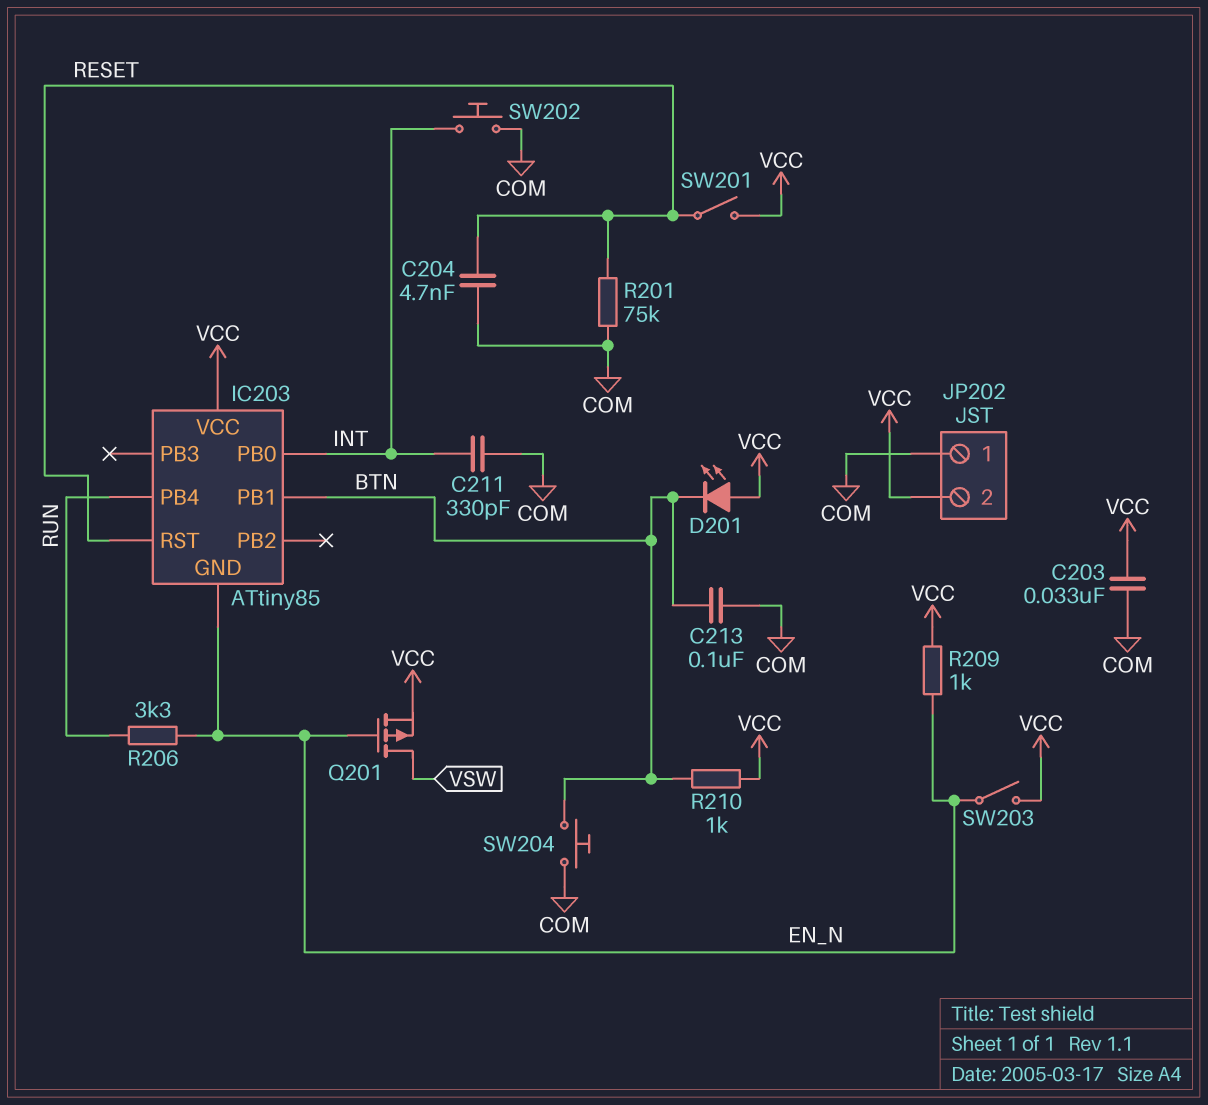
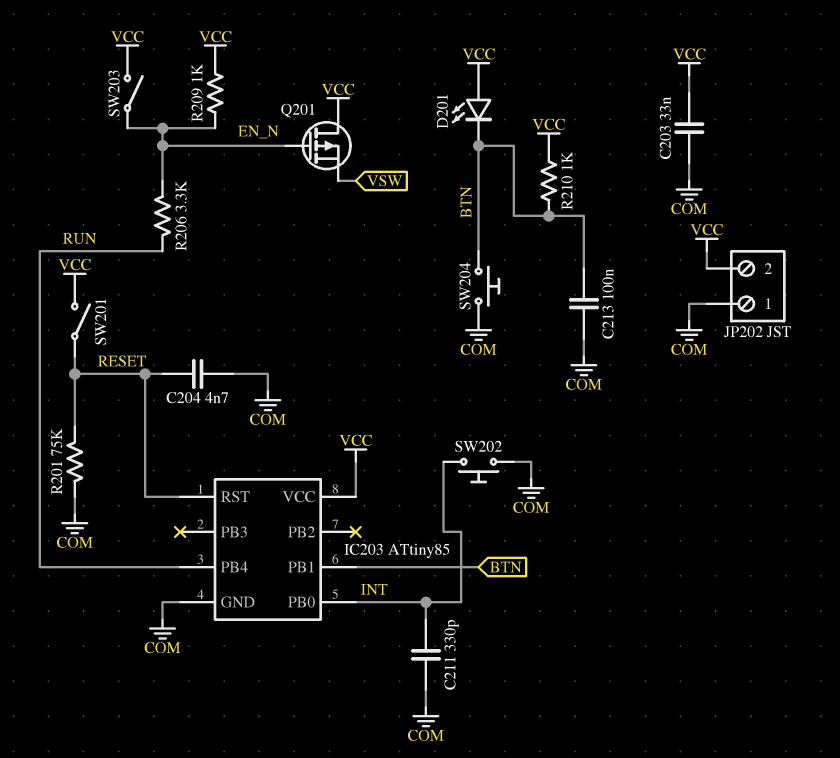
IC203 pin GND: EN_N -> COM
Q201: PMOS (G EN_N, D VSW, S VCC) -> PMOS (G EN_N, D VCC, S VSW)

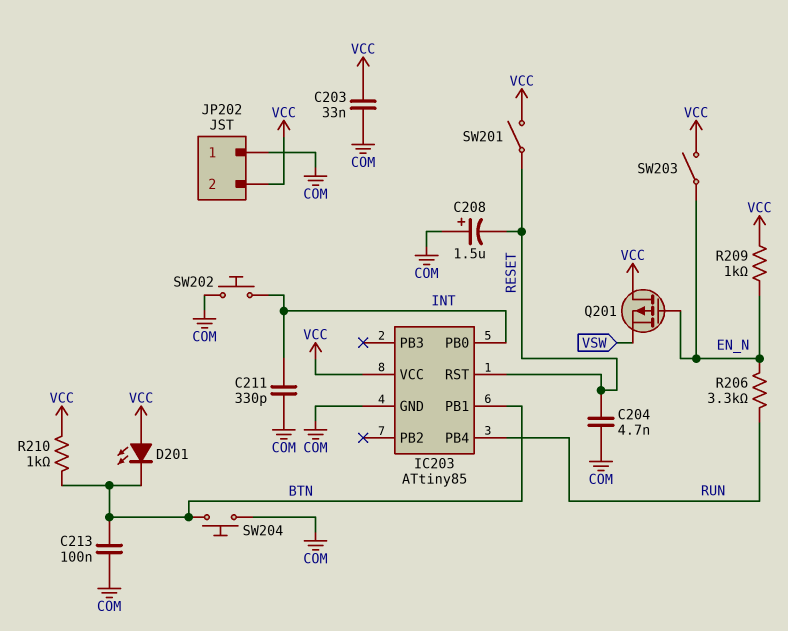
C208: none -> 1.5uF (plus COM, minus RESET)
R201: 75k (COM, RESET) -> none

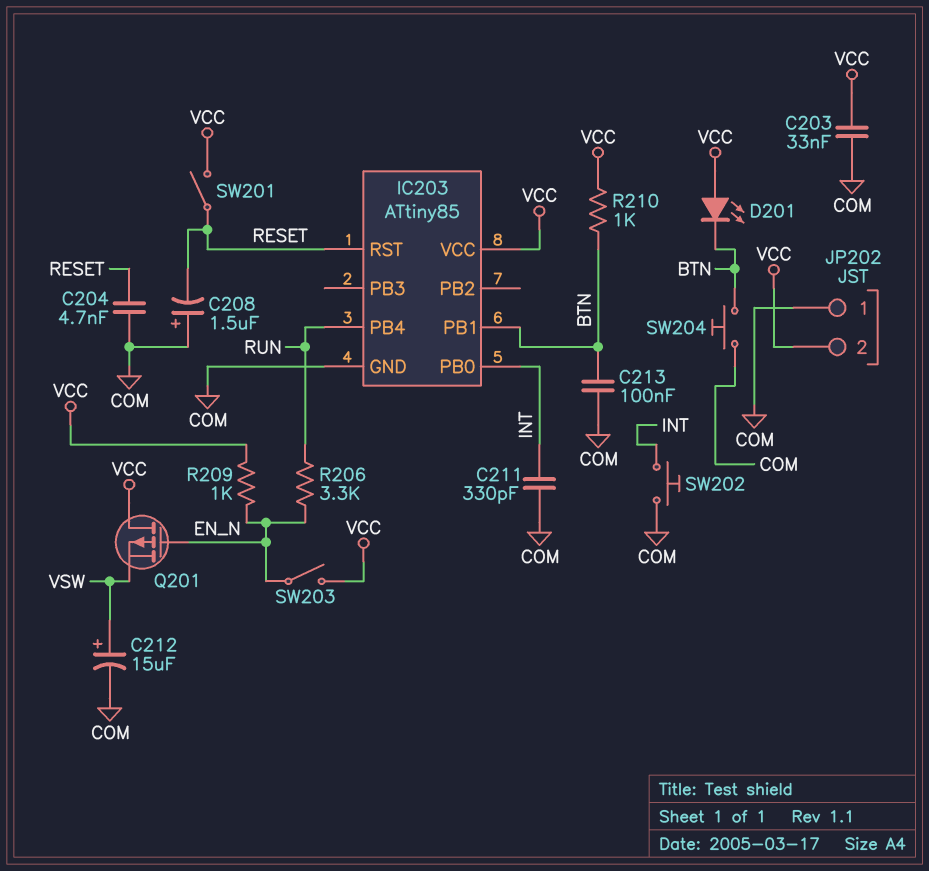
C212: none -> 15uF (plus VSW, minus COM)

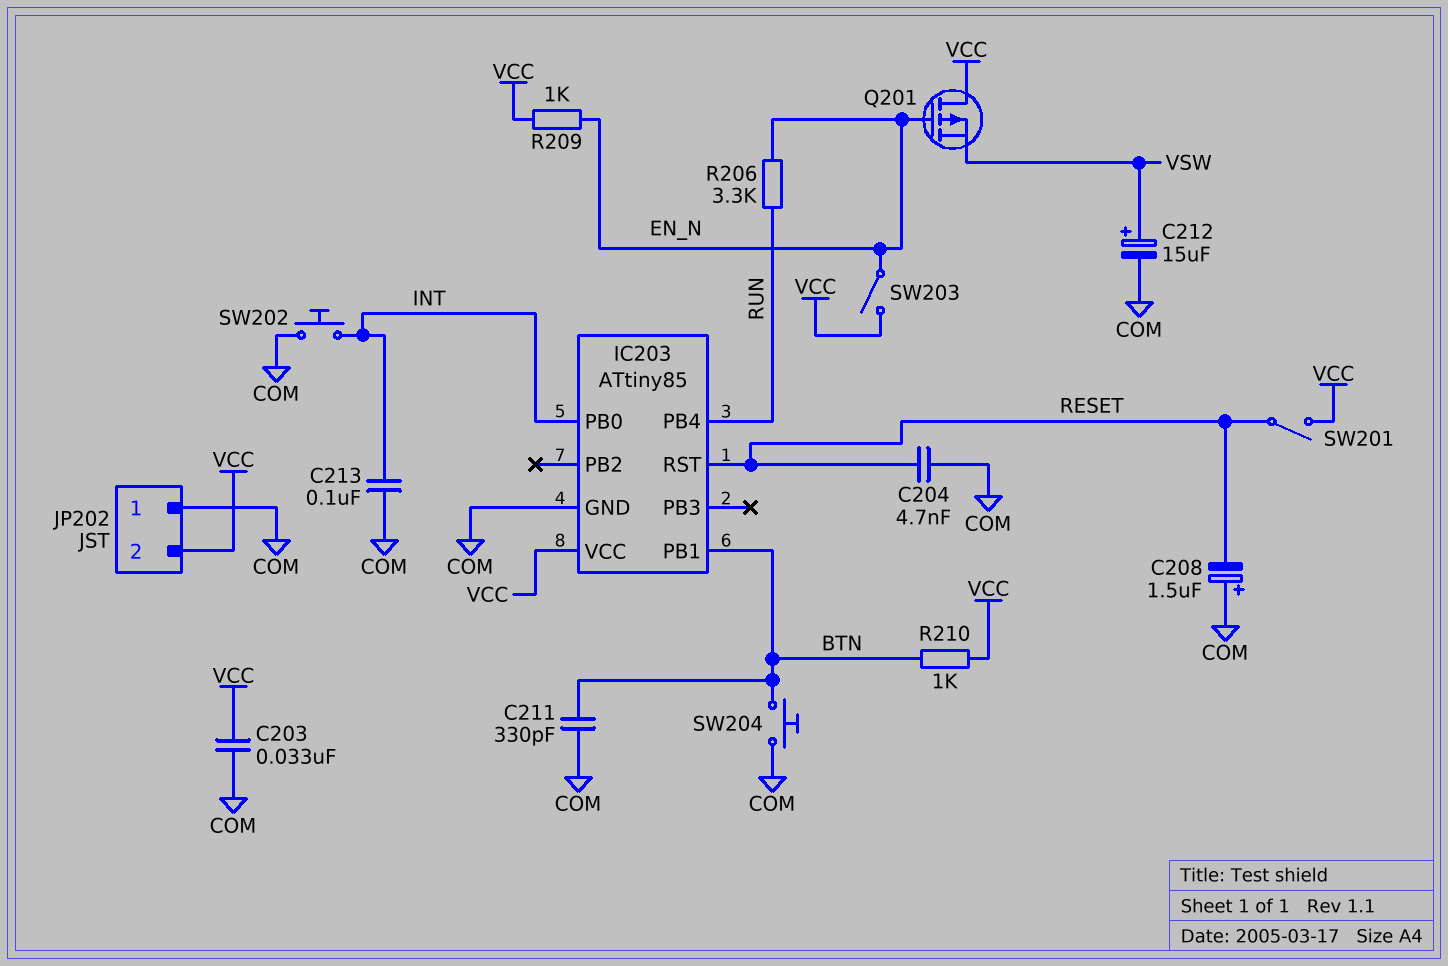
C211: 330pF (COM, INT) -> 330pF (BTN, COM)
C213: 100nF (BTN, COM) -> 100nF (COM, INT)
D201: LED (A VCC, K BTN) -> none

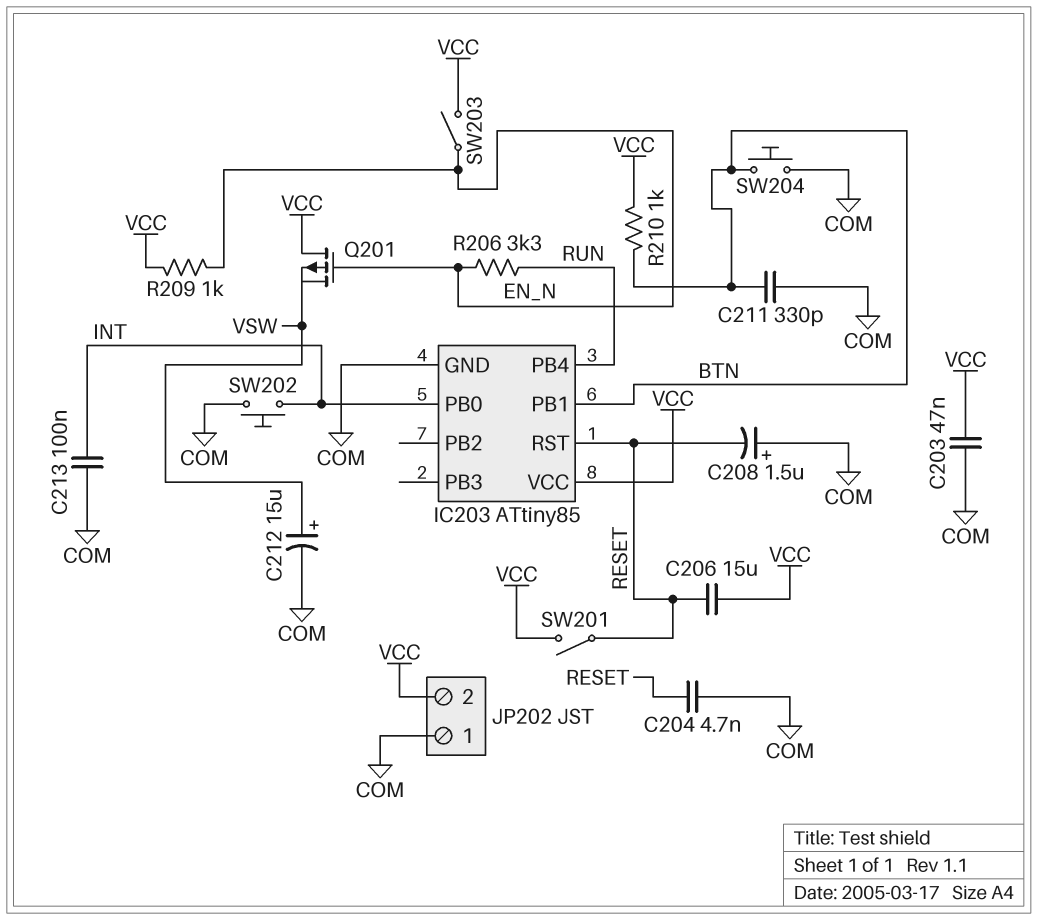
C203: 33nF (COM, VCC) -> 47nF (COM, VCC)
C206: none -> 15uF (RESET, VCC)

